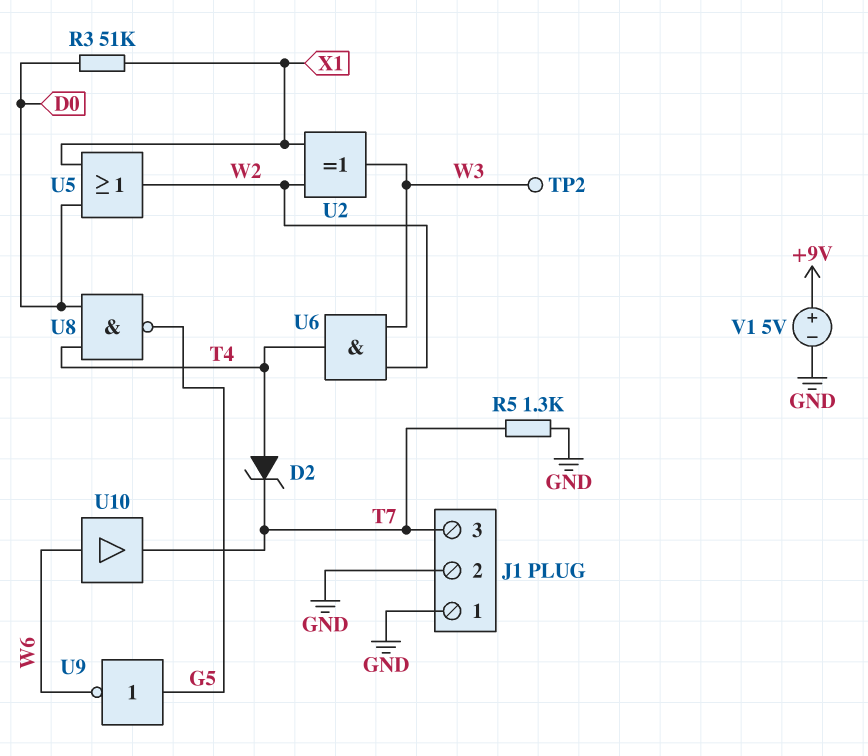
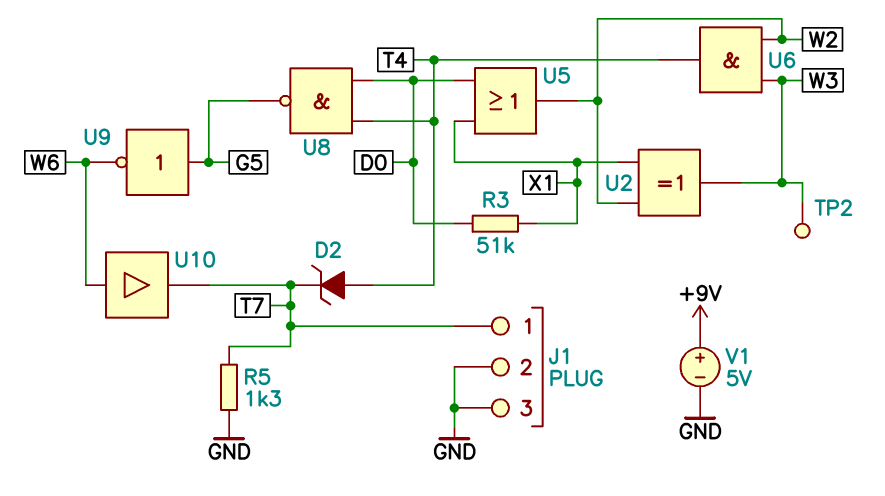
J1 pin 1: GND -> T7
J1 pin 3: T7 -> GND

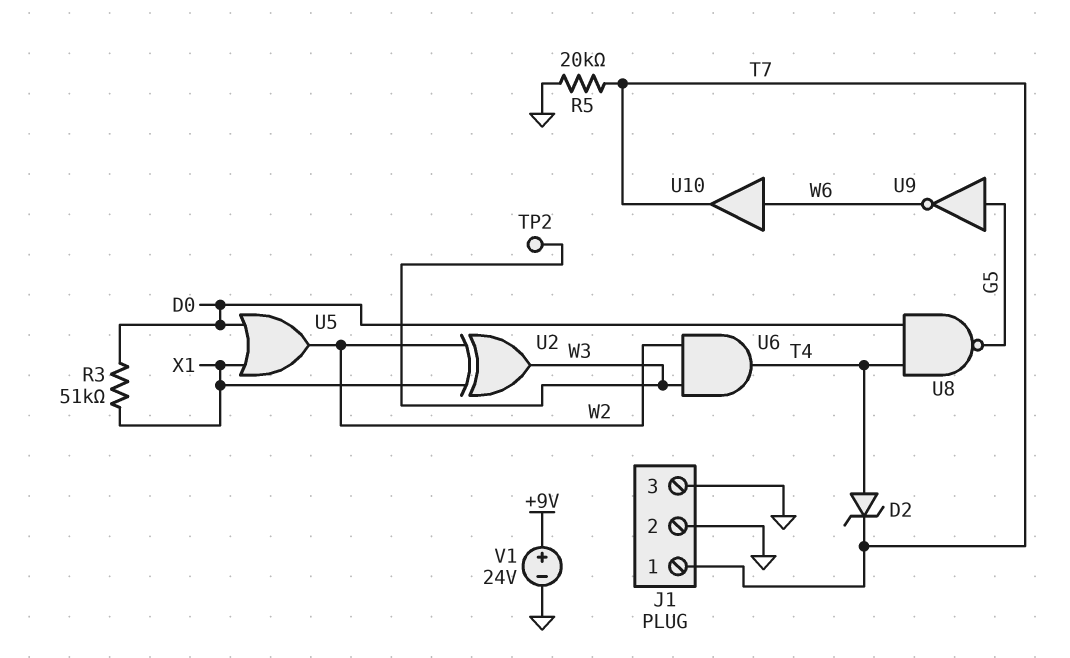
R5: 1.3k (GND, T7) -> 20k (GND, T7)
V1: 5V (plus +9V, minus GND) -> 24V (plus +9V, minus GND)

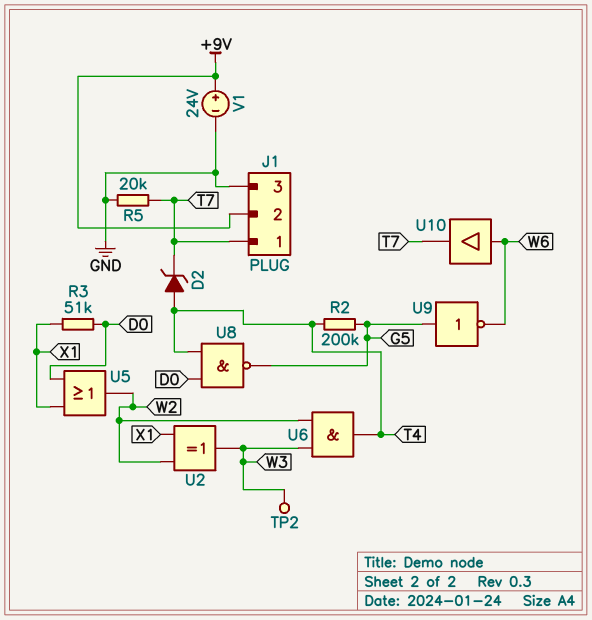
J1 pin 2: GND -> +9V
R2: none -> 200k (G5, T4)

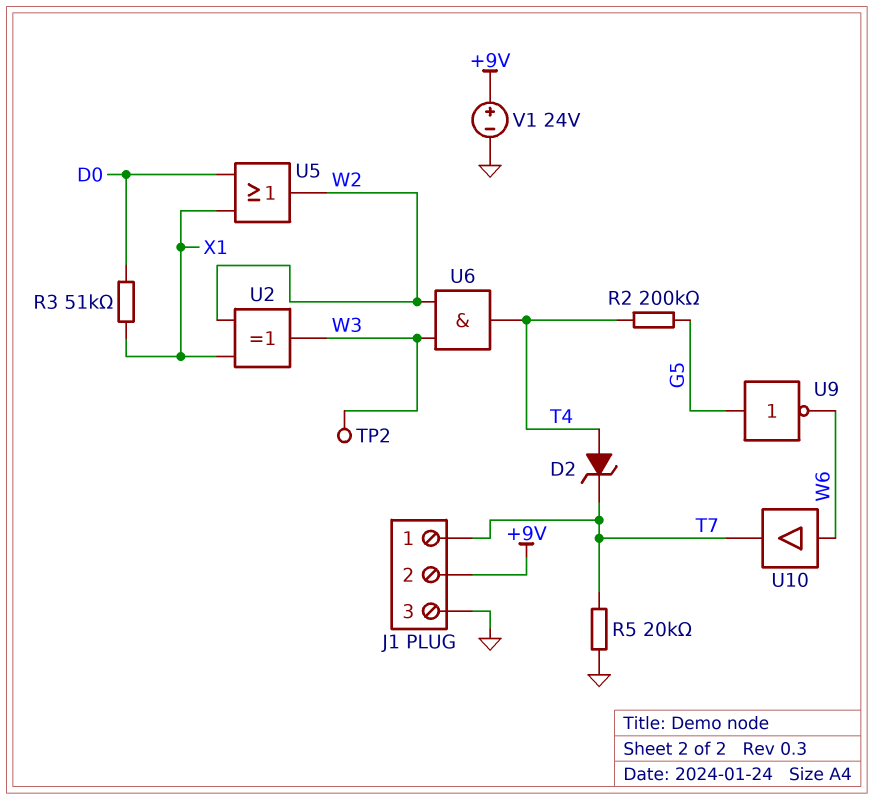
U8: NAND (in D0, in T4, out G5) -> none

